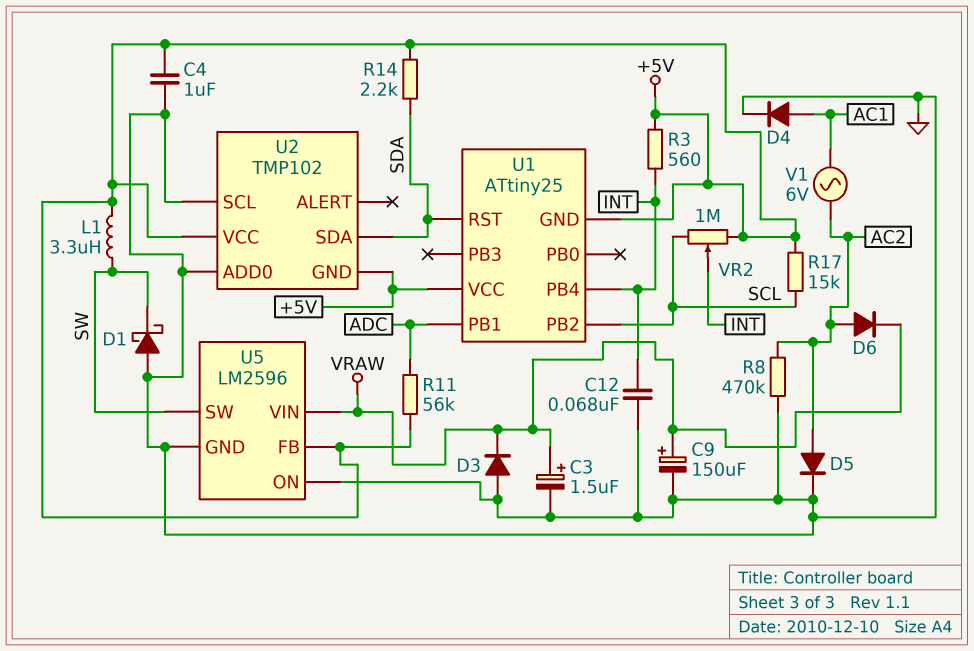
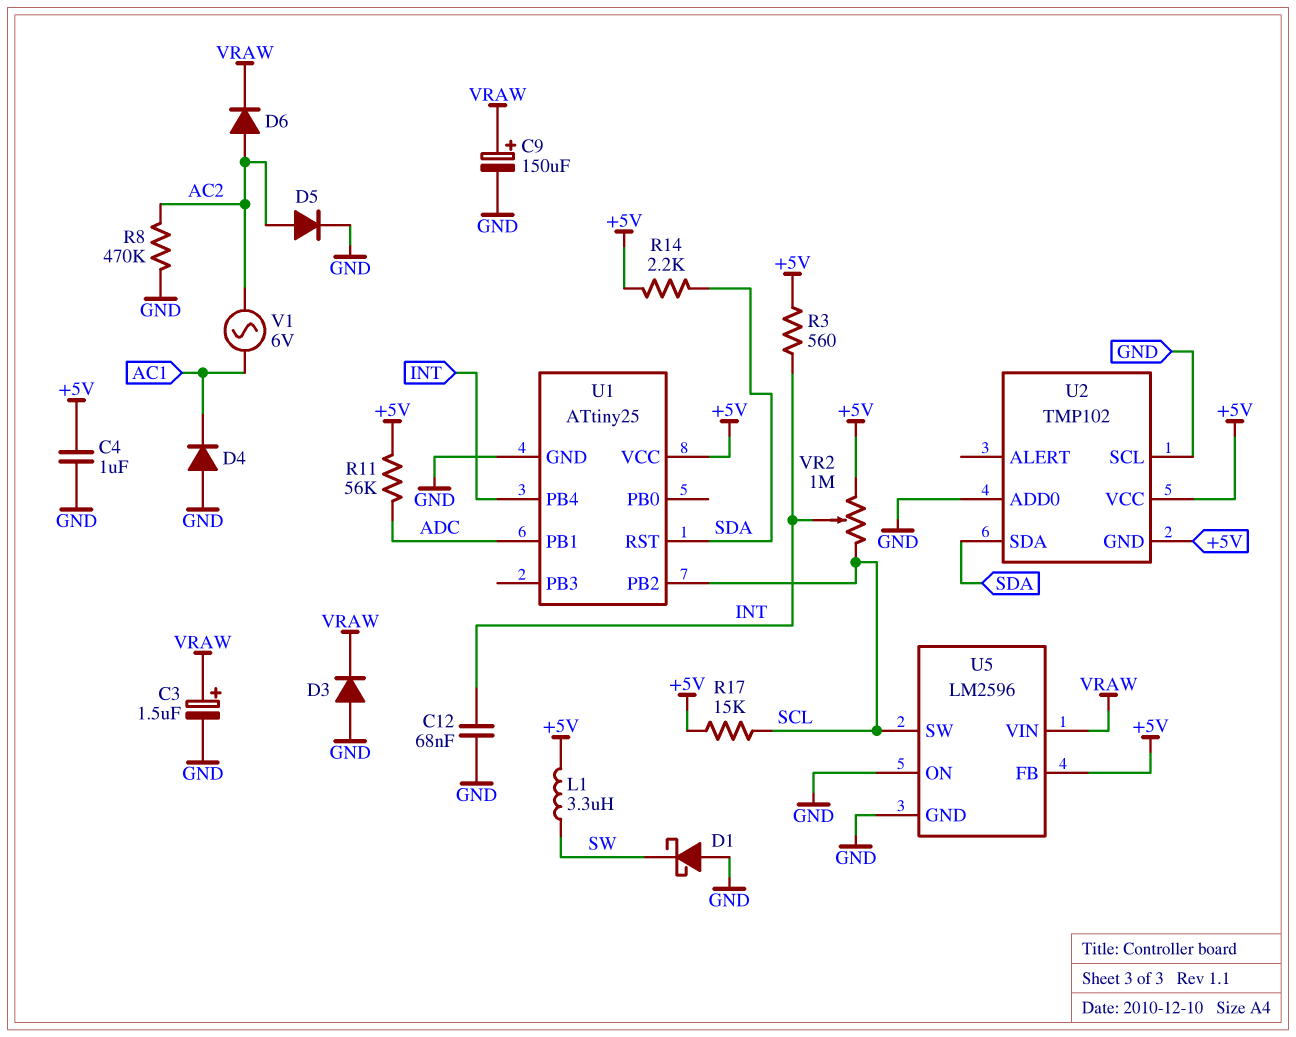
D4: diode (A AC1, K GND) -> diode (A GND, K AC1)
U1 pin GND: +5V -> GND
U5 pin SW: SW -> SCL

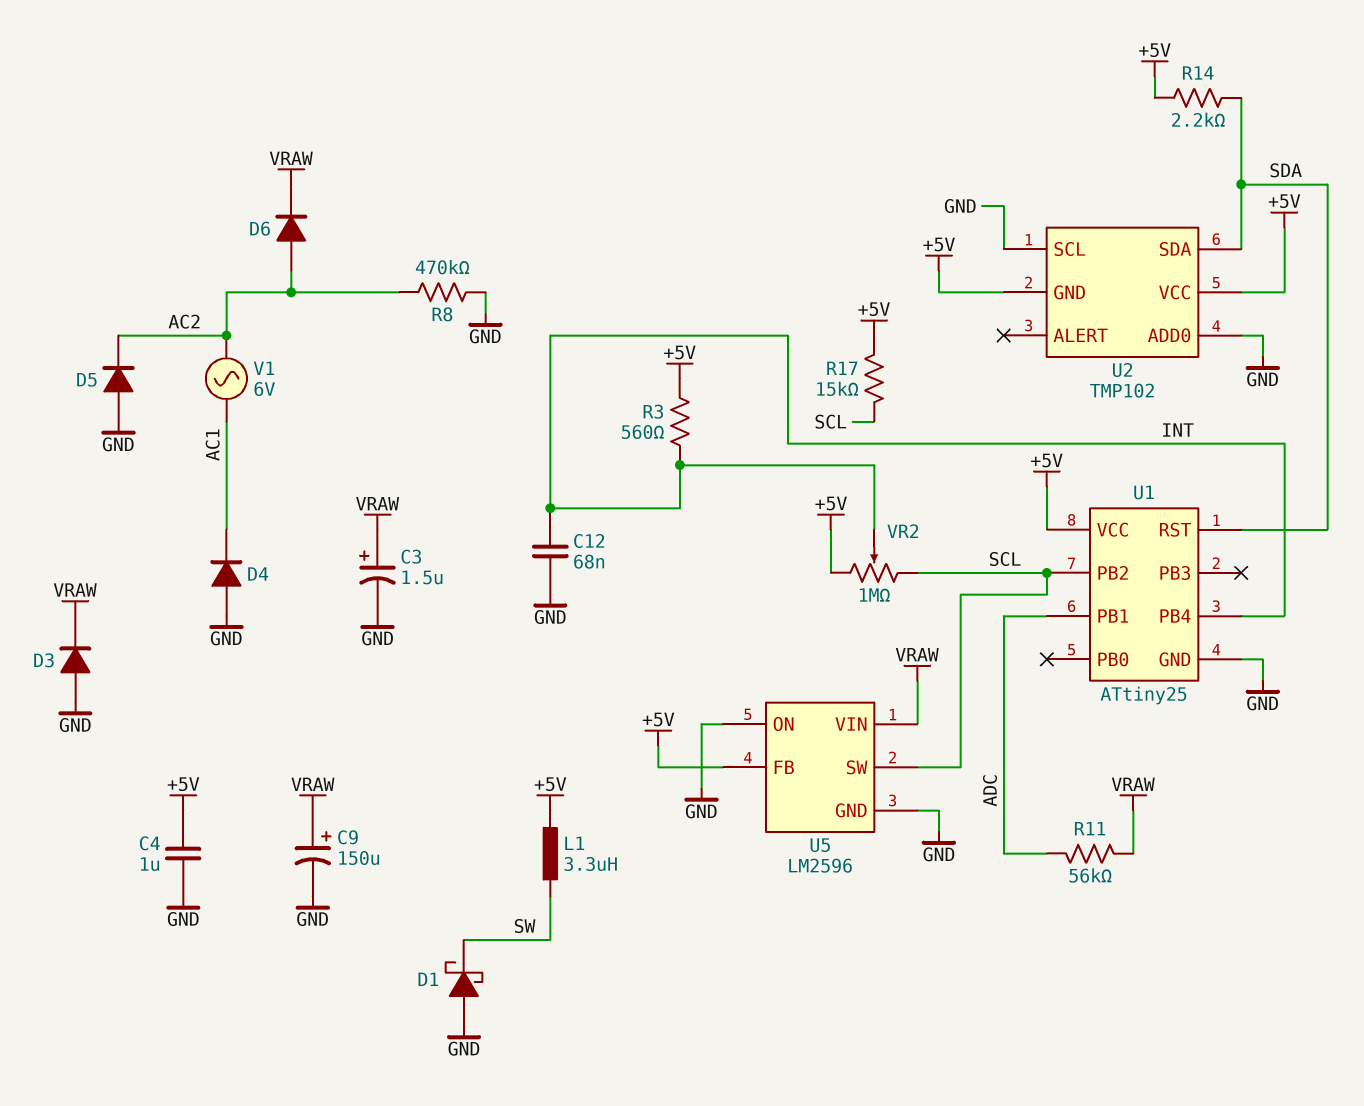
D5: diode (A AC2, K GND) -> diode (A GND, K AC2)
R11: 56k (+5V, ADC) -> 56k (ADC, VRAW)

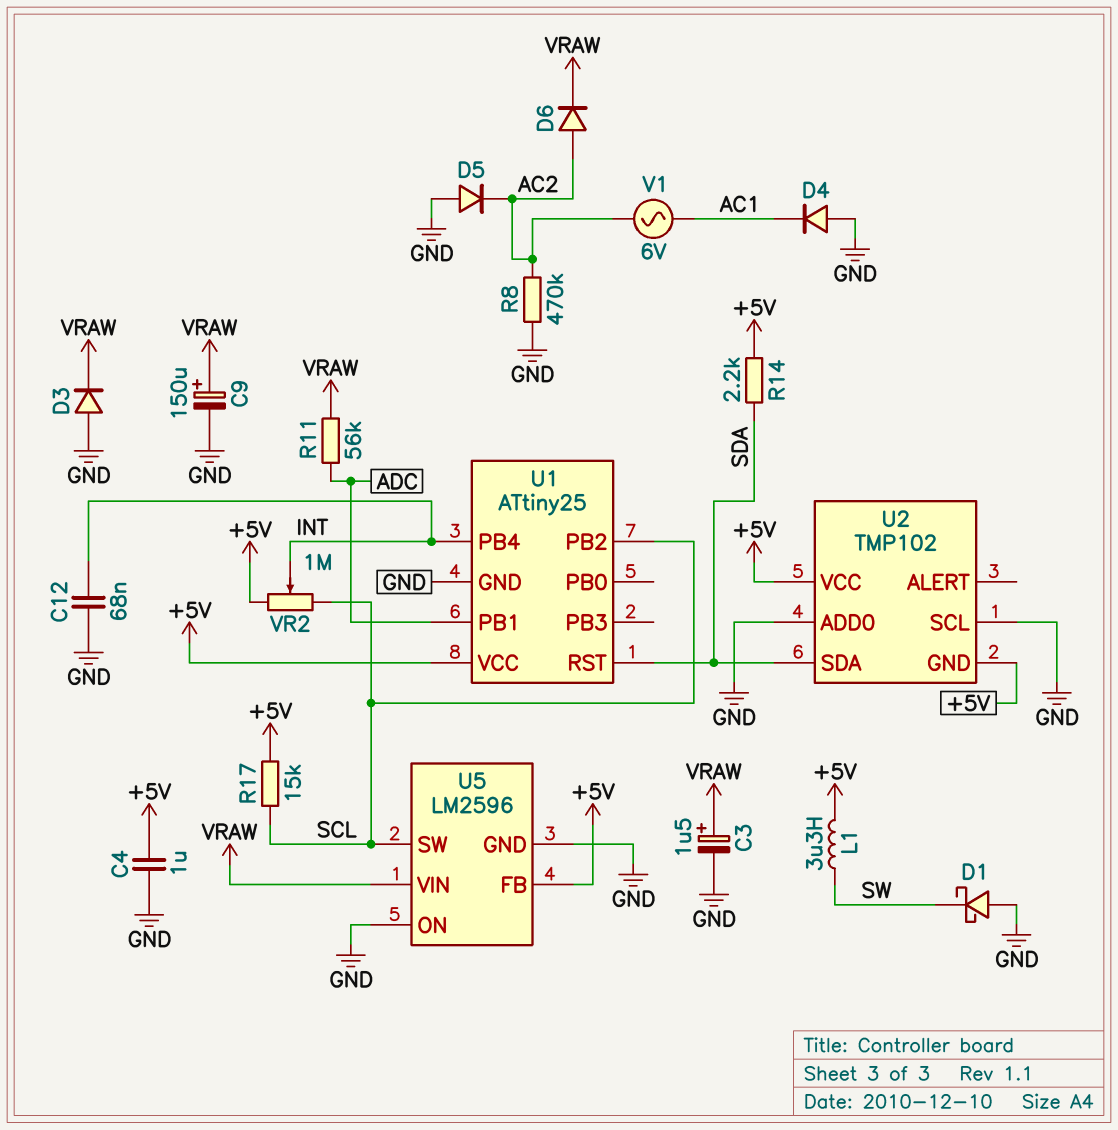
R3: 560 (+5V, INT) -> none

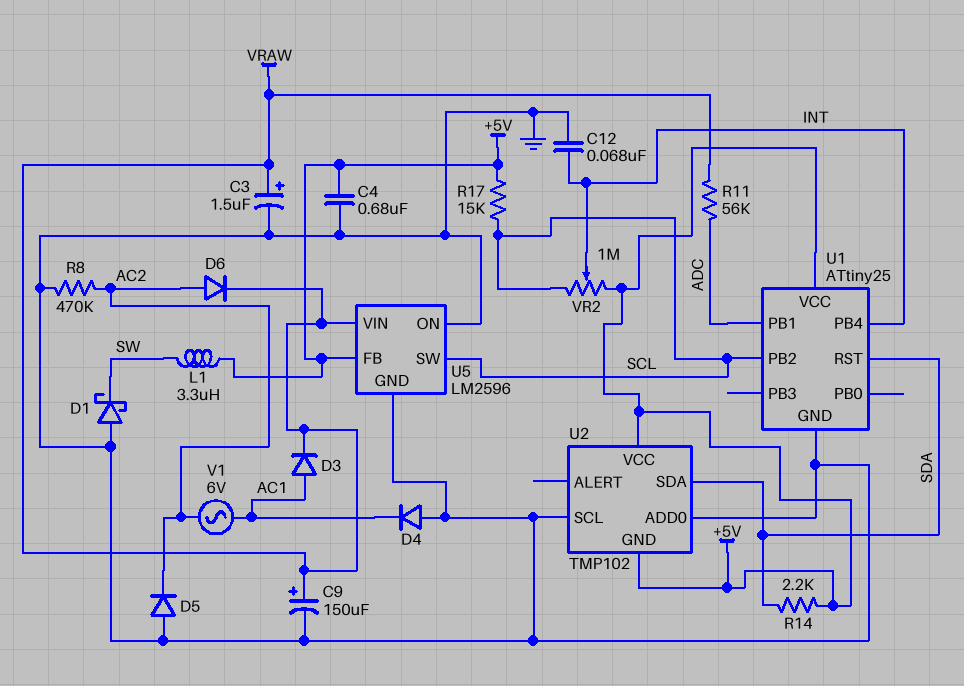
C4: 1uF (+5V, GND) -> 680nF (+5V, GND)
D3: diode (A GND, K VRAW) -> diode (A AC1, K VRAW)

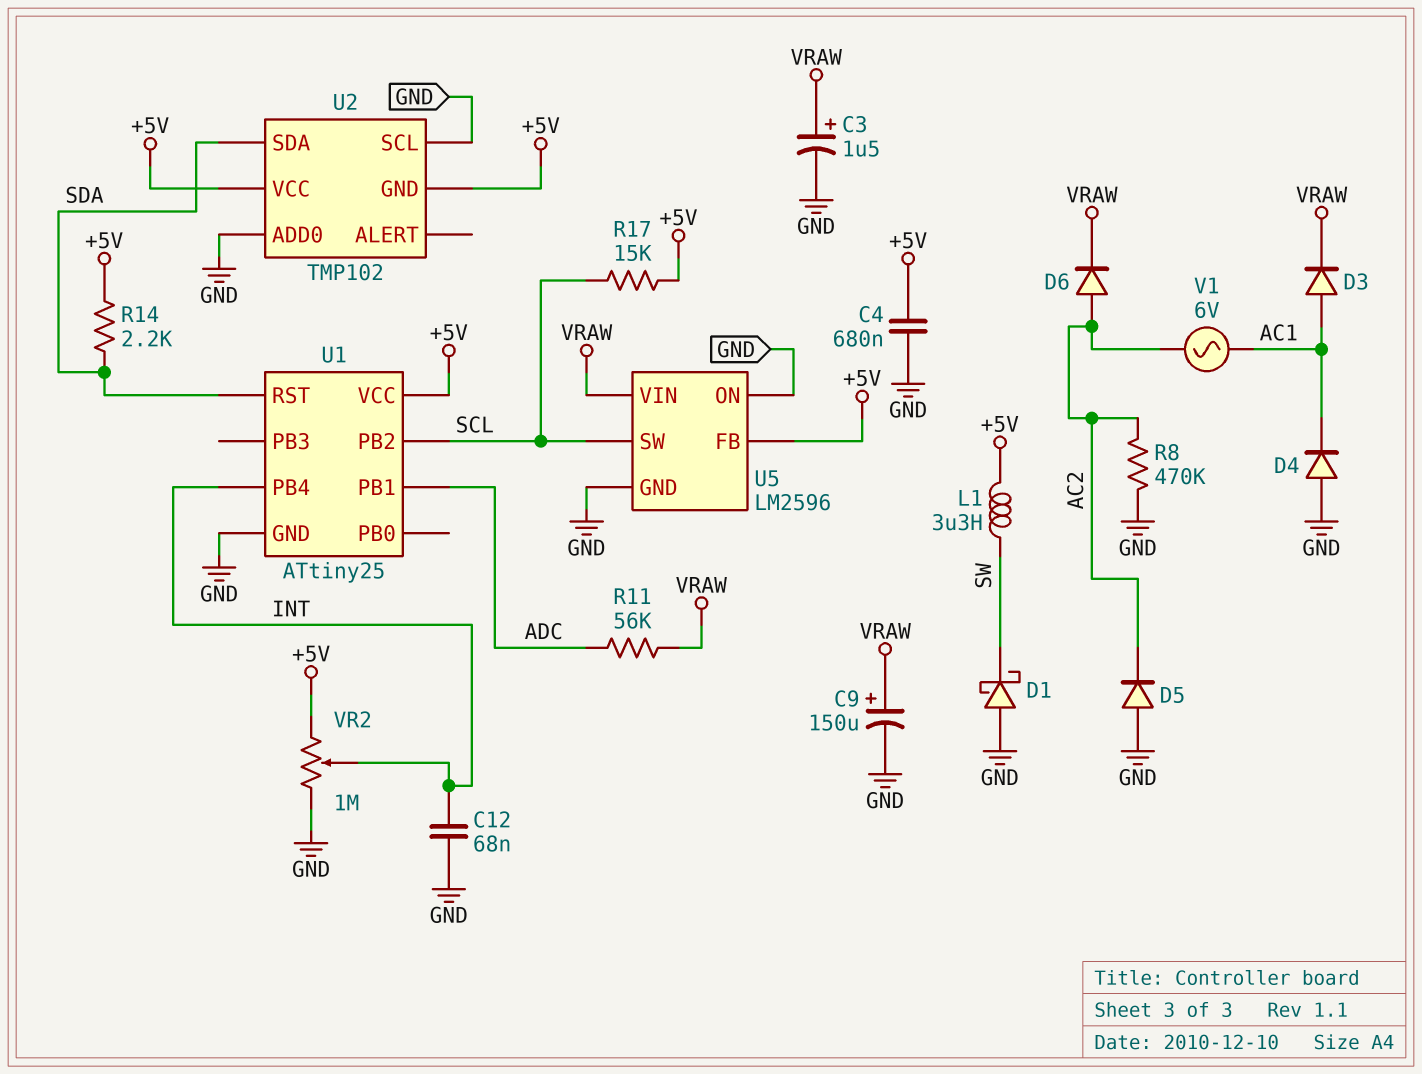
VR2: 1M (+5V, SCL, wiper INT) -> 1M (+5V, GND, wiper INT)

